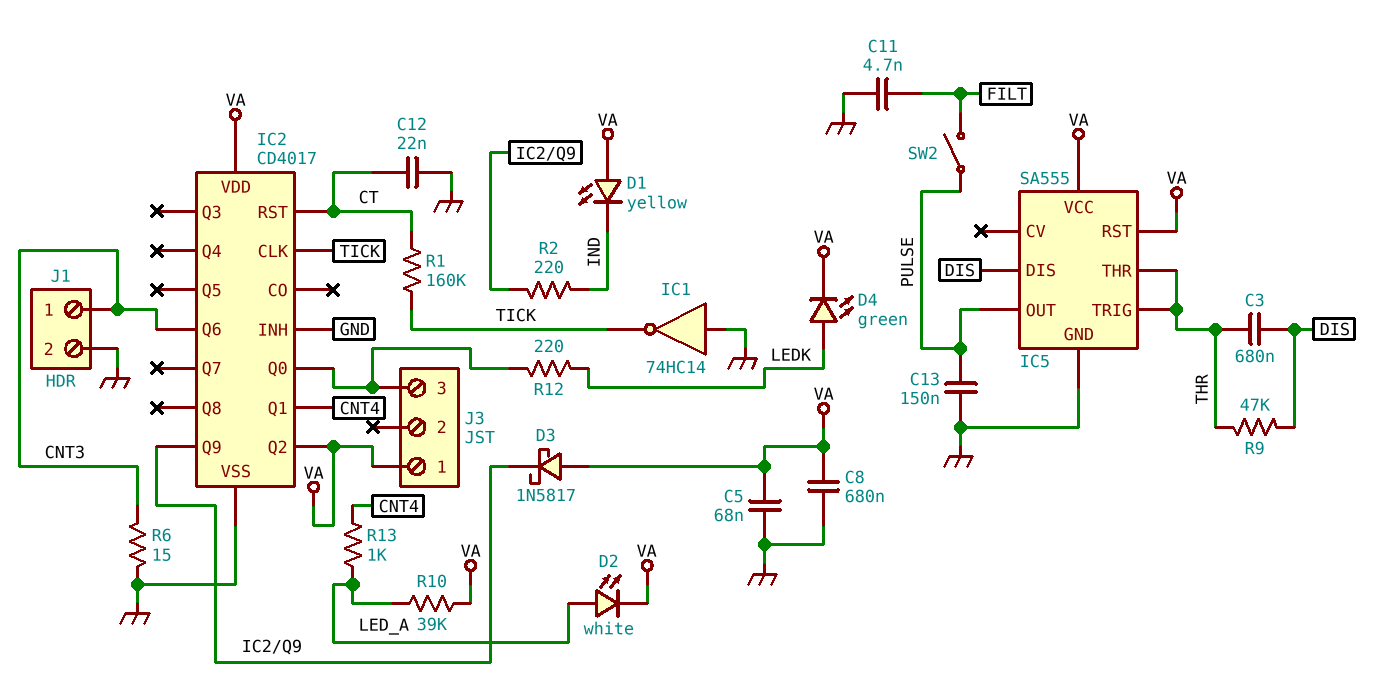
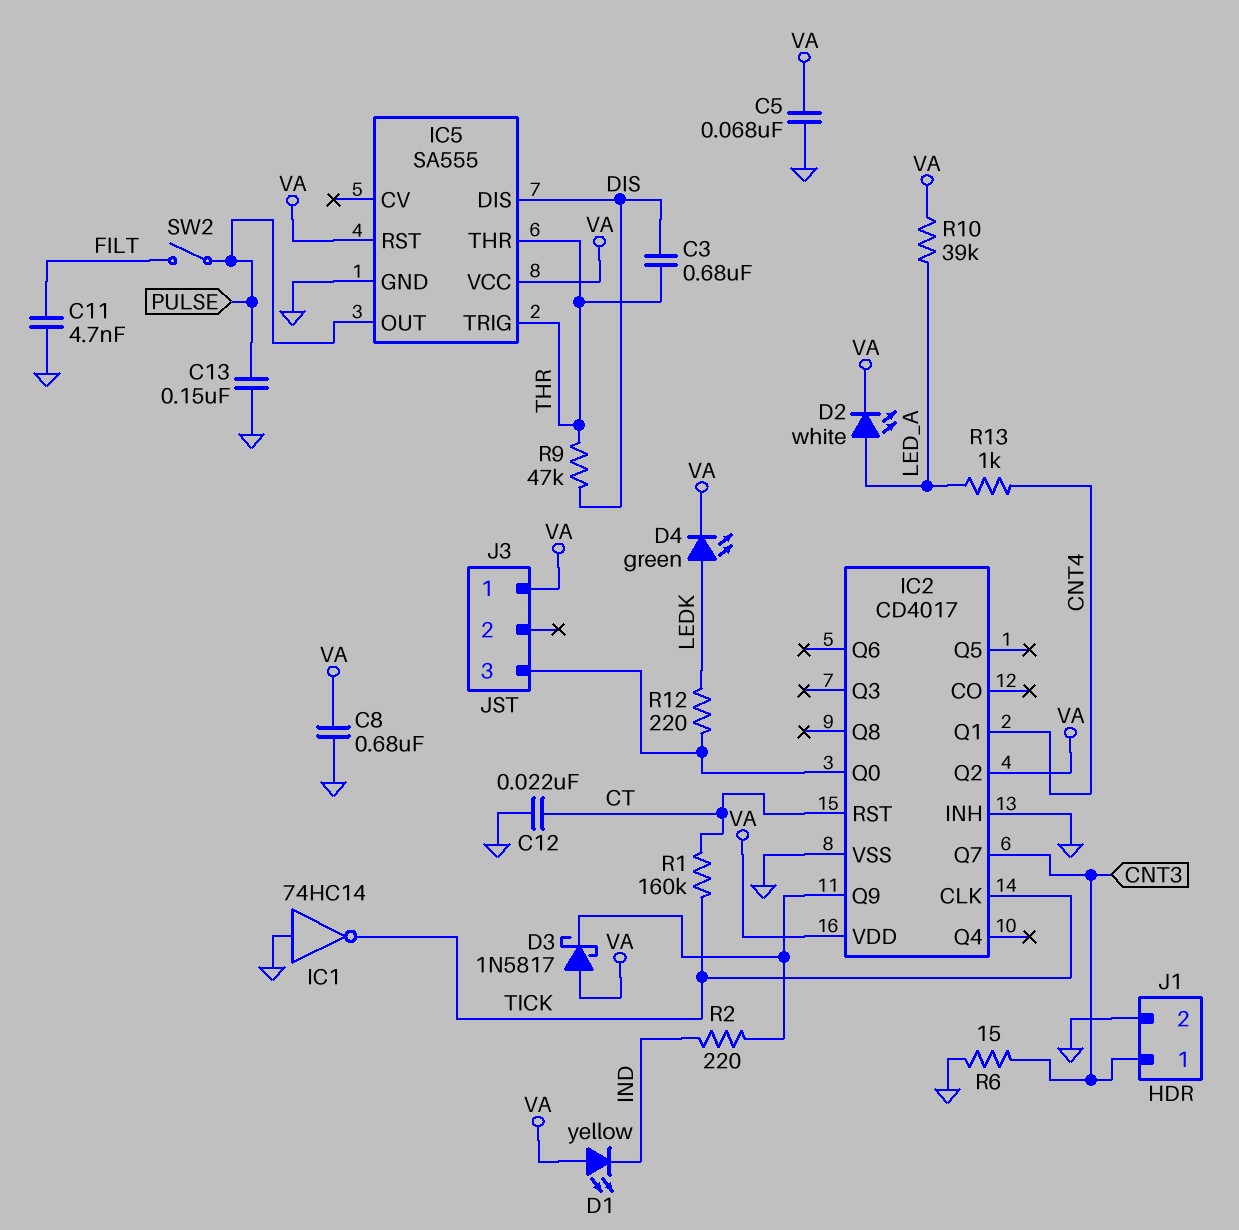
IC2 pin Q6: CNT3 -> none
IC2 pin Q7: none -> CNT3

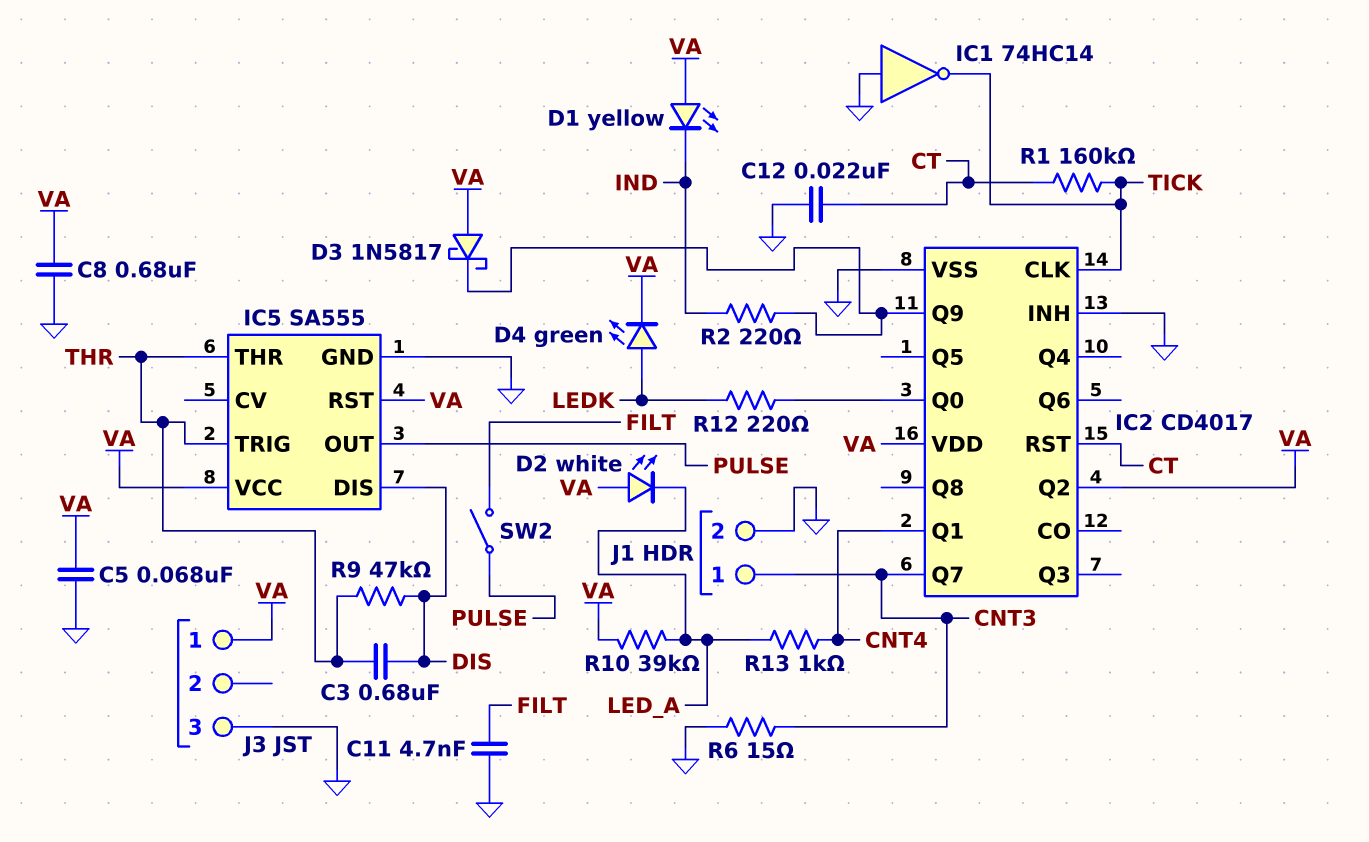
C13: 150nF (GND, PULSE) -> none
D2: LED white (A LED_A, K VA) -> LED white (A VA, K LED_A)
J3 pin 3: IC2/Q0 -> GND

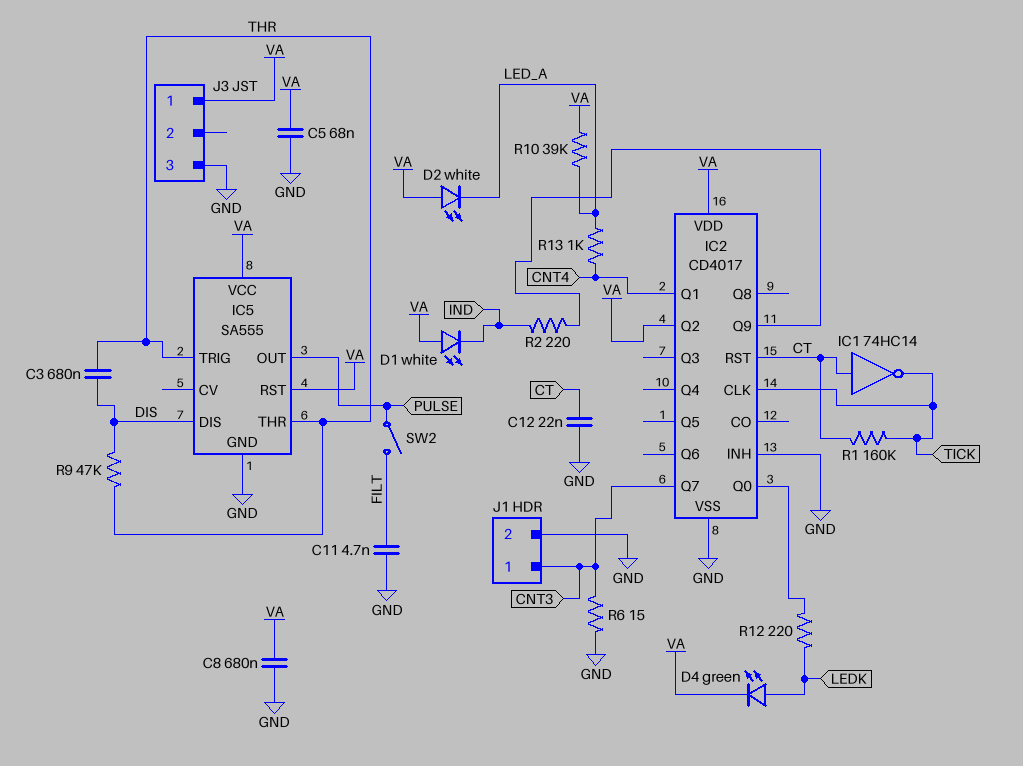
D1: LED yellow (A VA, K IND) -> LED white (A VA, K IND)
D3: schottky 1N5817 (A VA, K IC2/Q9) -> none
IC1: NOT 74HC14 (in GND, out TICK) -> NOT 74HC14 (in CT, out TICK)

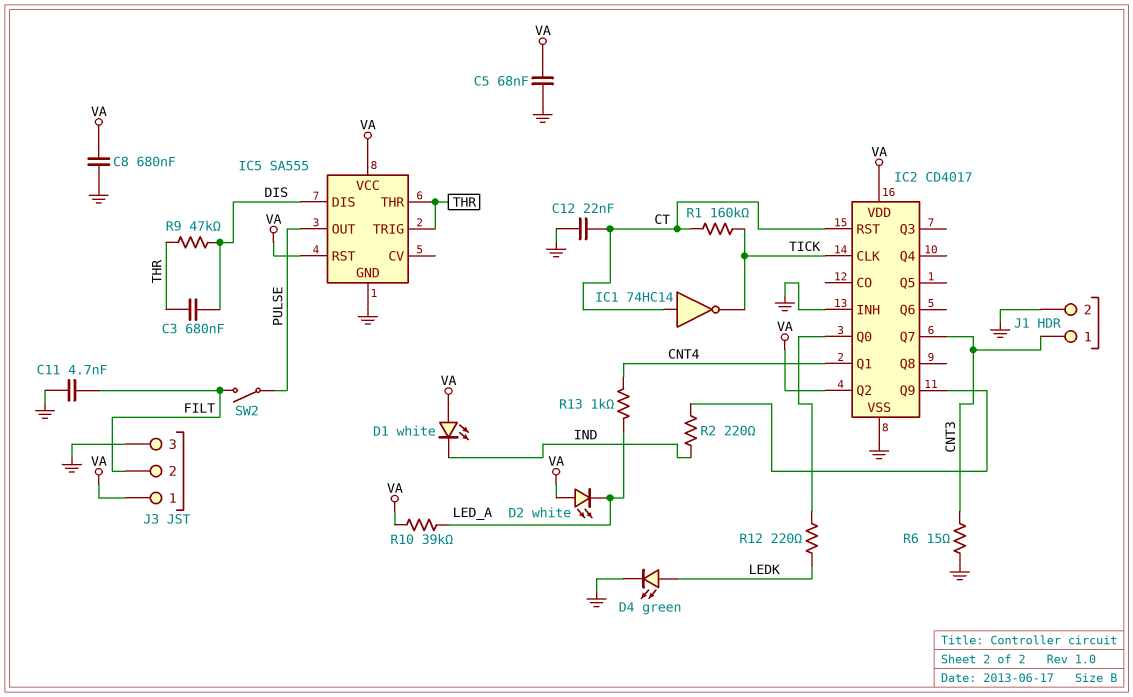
D4: LED green (A LEDK, K VA) -> LED green (A LEDK, K GND)
J3 pin 2: none -> FILT

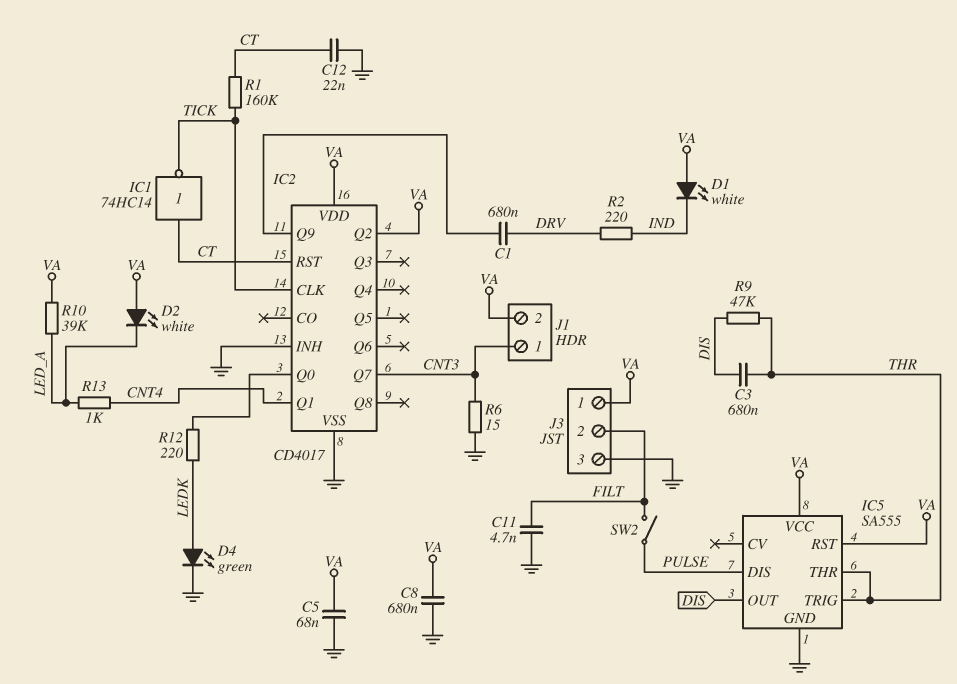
C1: none -> 680nF (DRV, IC2/Q9)
IC5 pin DIS: DIS -> PULSE
IC5 pin OUT: PULSE -> DIS
J1 pin 2: GND -> VA
R2: 220 (IC2/Q9, IND) -> 220 (DRV, IND)

